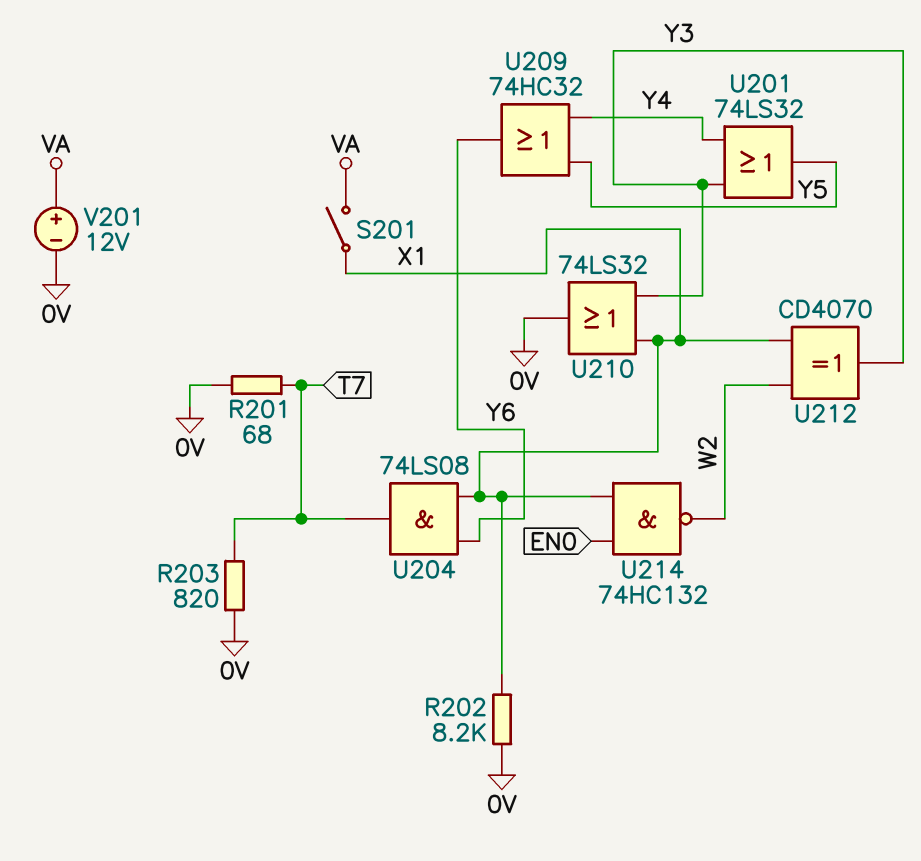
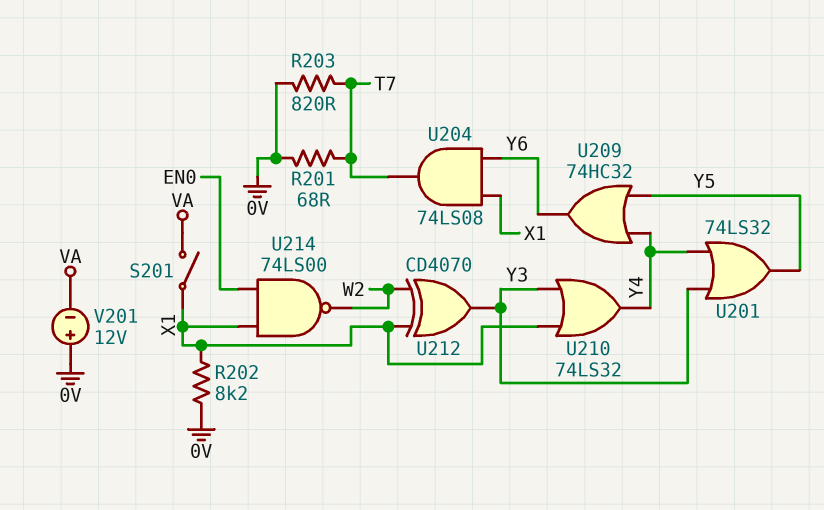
U210: OR 74LS32 (in X1, in Y3, out 0V) -> OR 74LS32 (in X1, in Y3, out Y4)
U214: NAND 74HC132 (in EN0, in X1, out W2) -> NAND 74LS00 (in EN0, in X1, out W2)
V201: 12V (plus VA, minus 0V) -> 12V (plus 0V, minus VA)

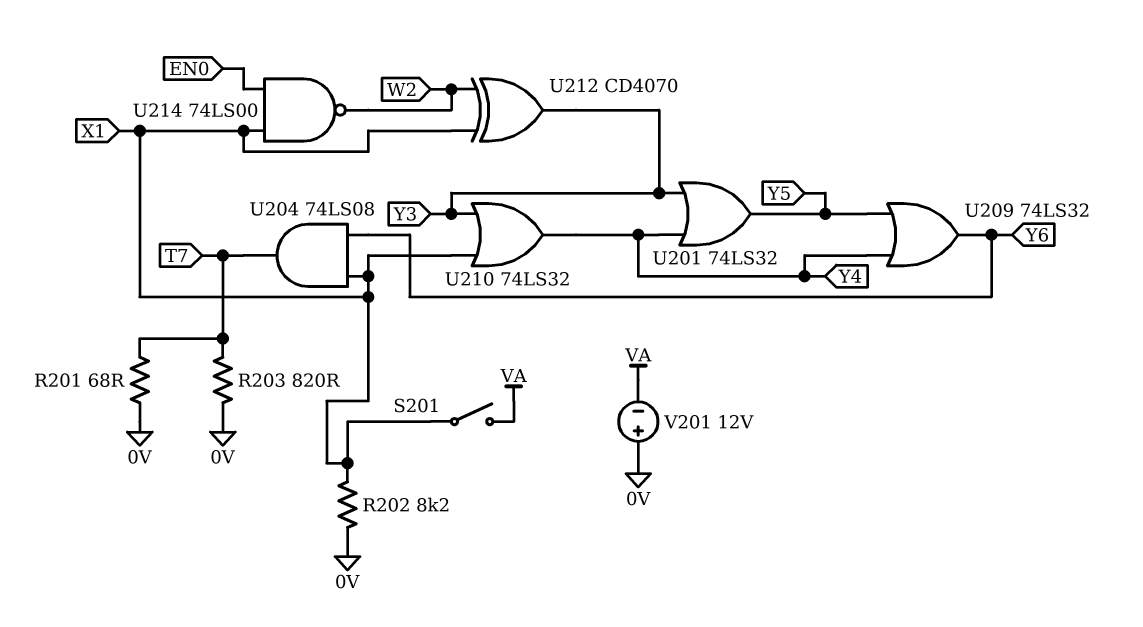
U209: OR 74HC32 (in Y4, in Y5, out Y6) -> OR 74LS32 (in Y4, in Y5, out Y6)

